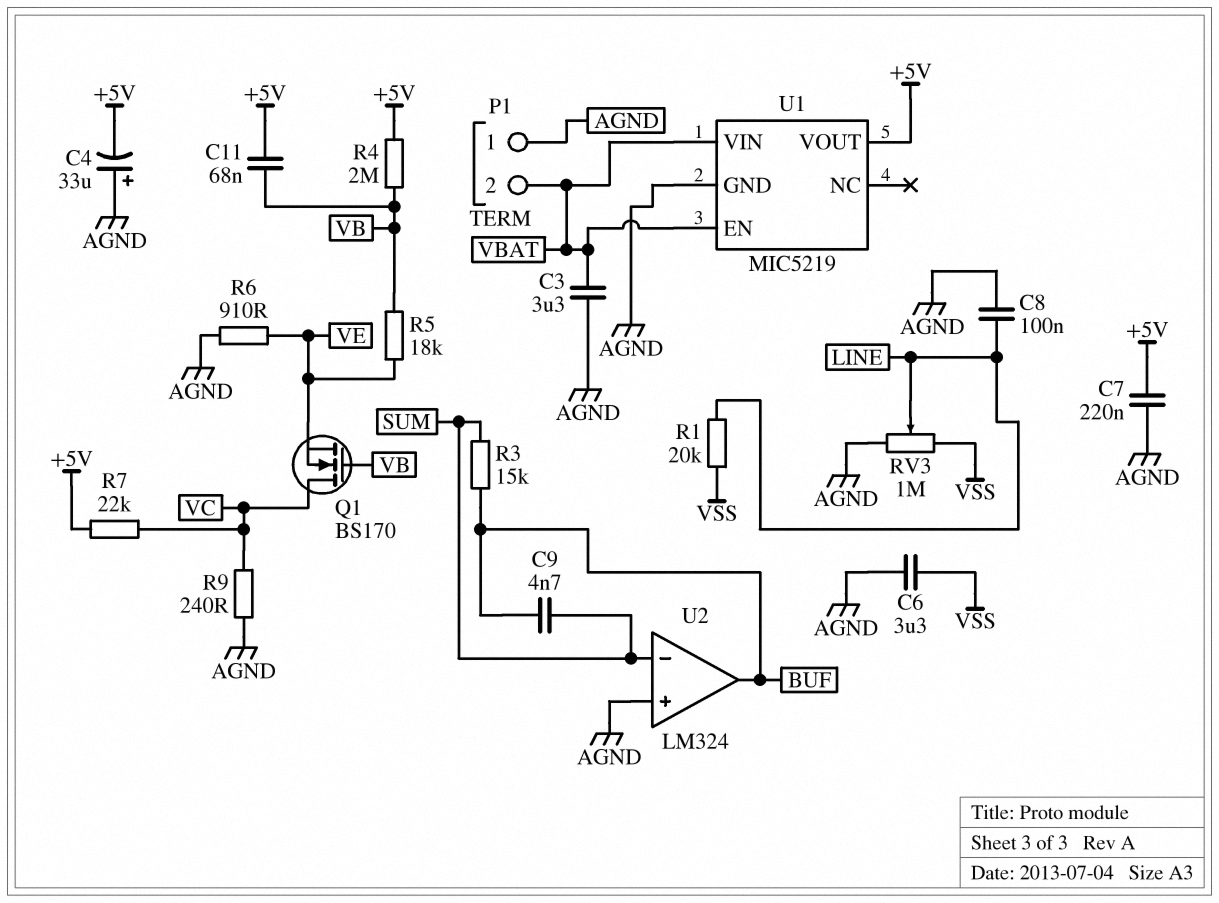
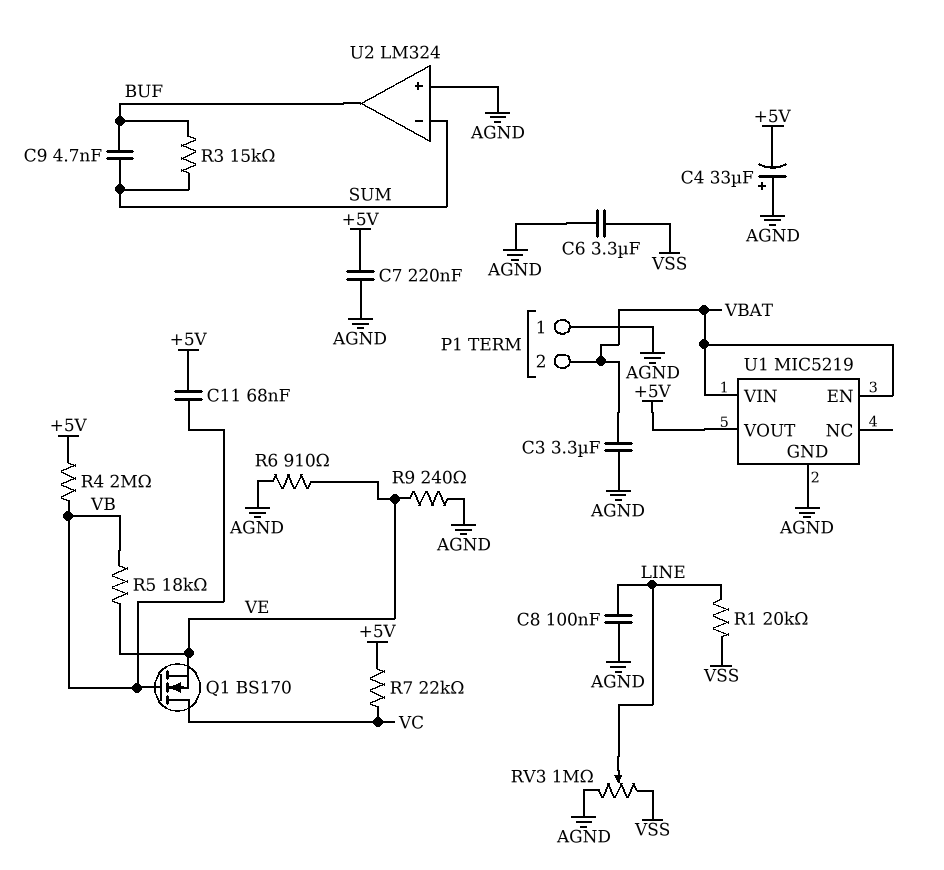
R9: 240 (AGND, VC) -> 240 (AGND, VE)

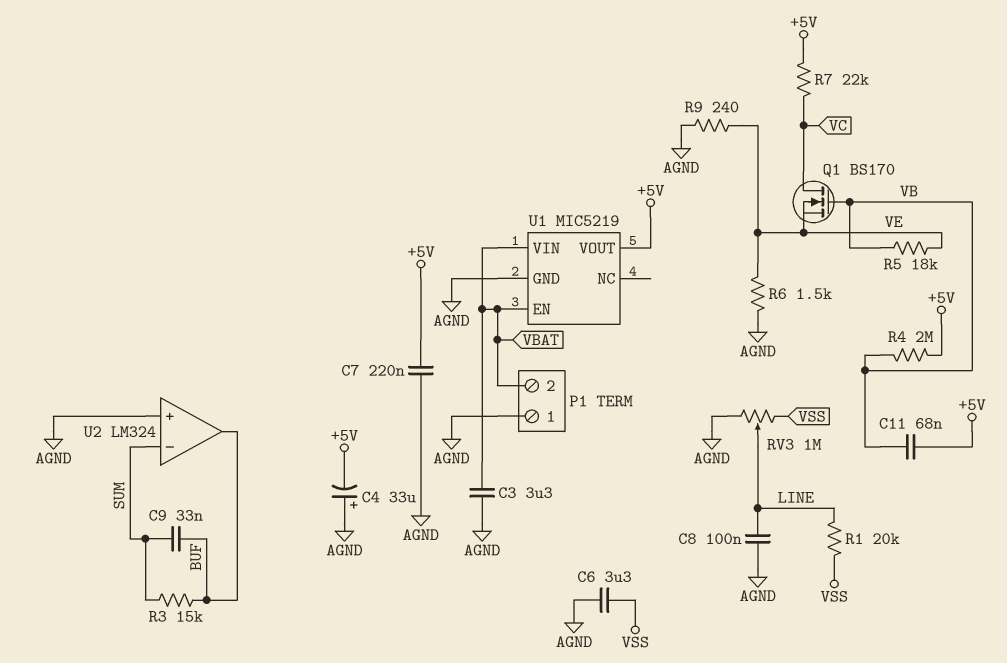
C9: 4.7nF (BUF, SUM) -> 33nF (BUF, SUM)
R6: 910 (AGND, VE) -> 1.5k (AGND, VE)

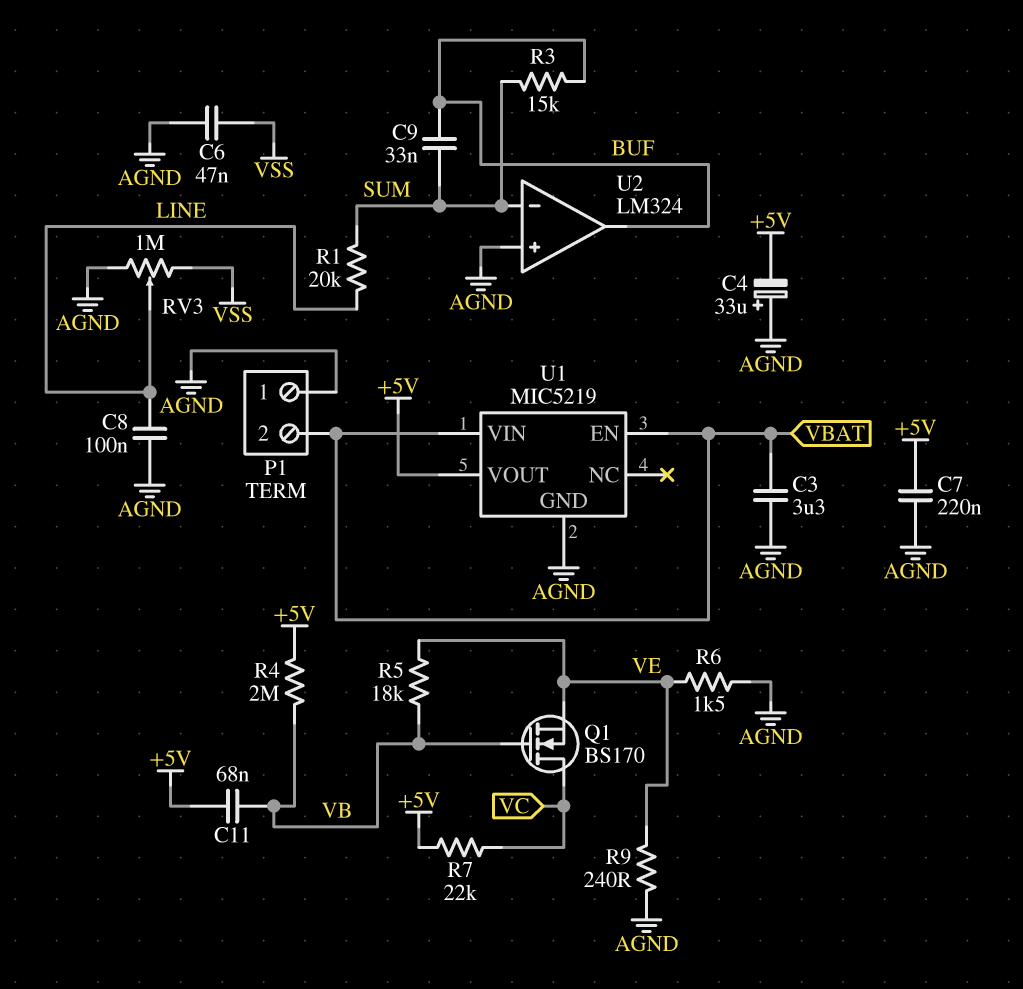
C6: 3.3uF (AGND, VSS) -> 47nF (AGND, VSS)
R1: 20k (LINE, VSS) -> 20k (LINE, SUM)

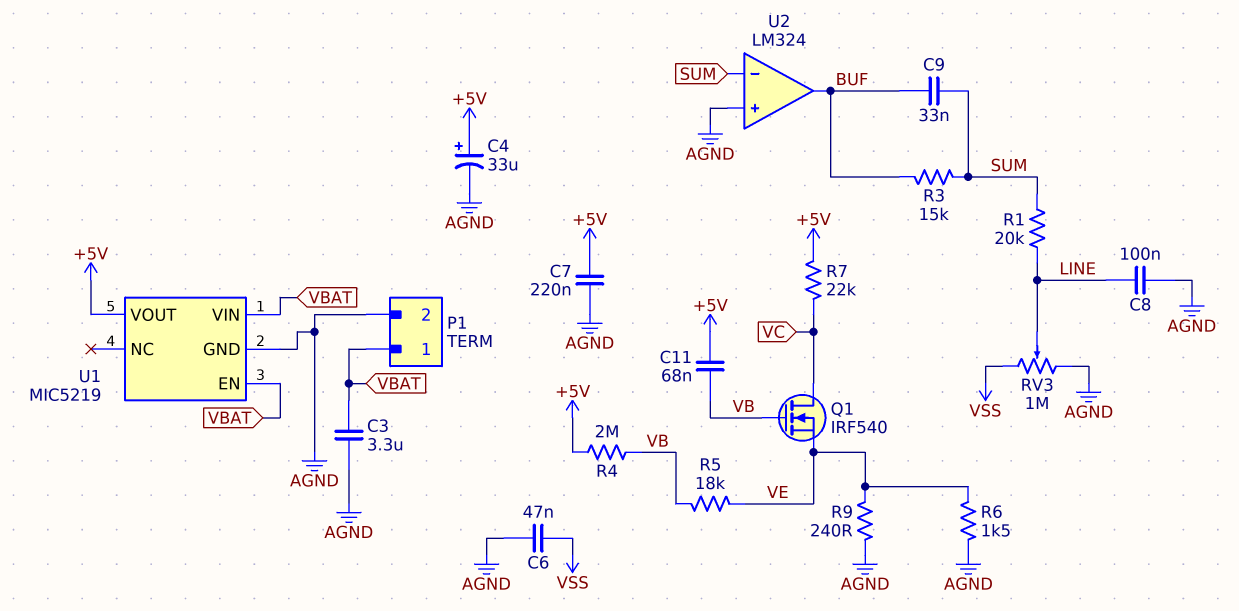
C4: 33uF (plus AGND, minus +5V) -> 33uF (plus +5V, minus AGND)
P1 pin 1: AGND -> VBAT
P1 pin 2: VBAT -> AGND
Q1: NMOS BS170 (G VB, D VC, S VE) -> NMOS IRF540 (G VB, D VC, S VE)

